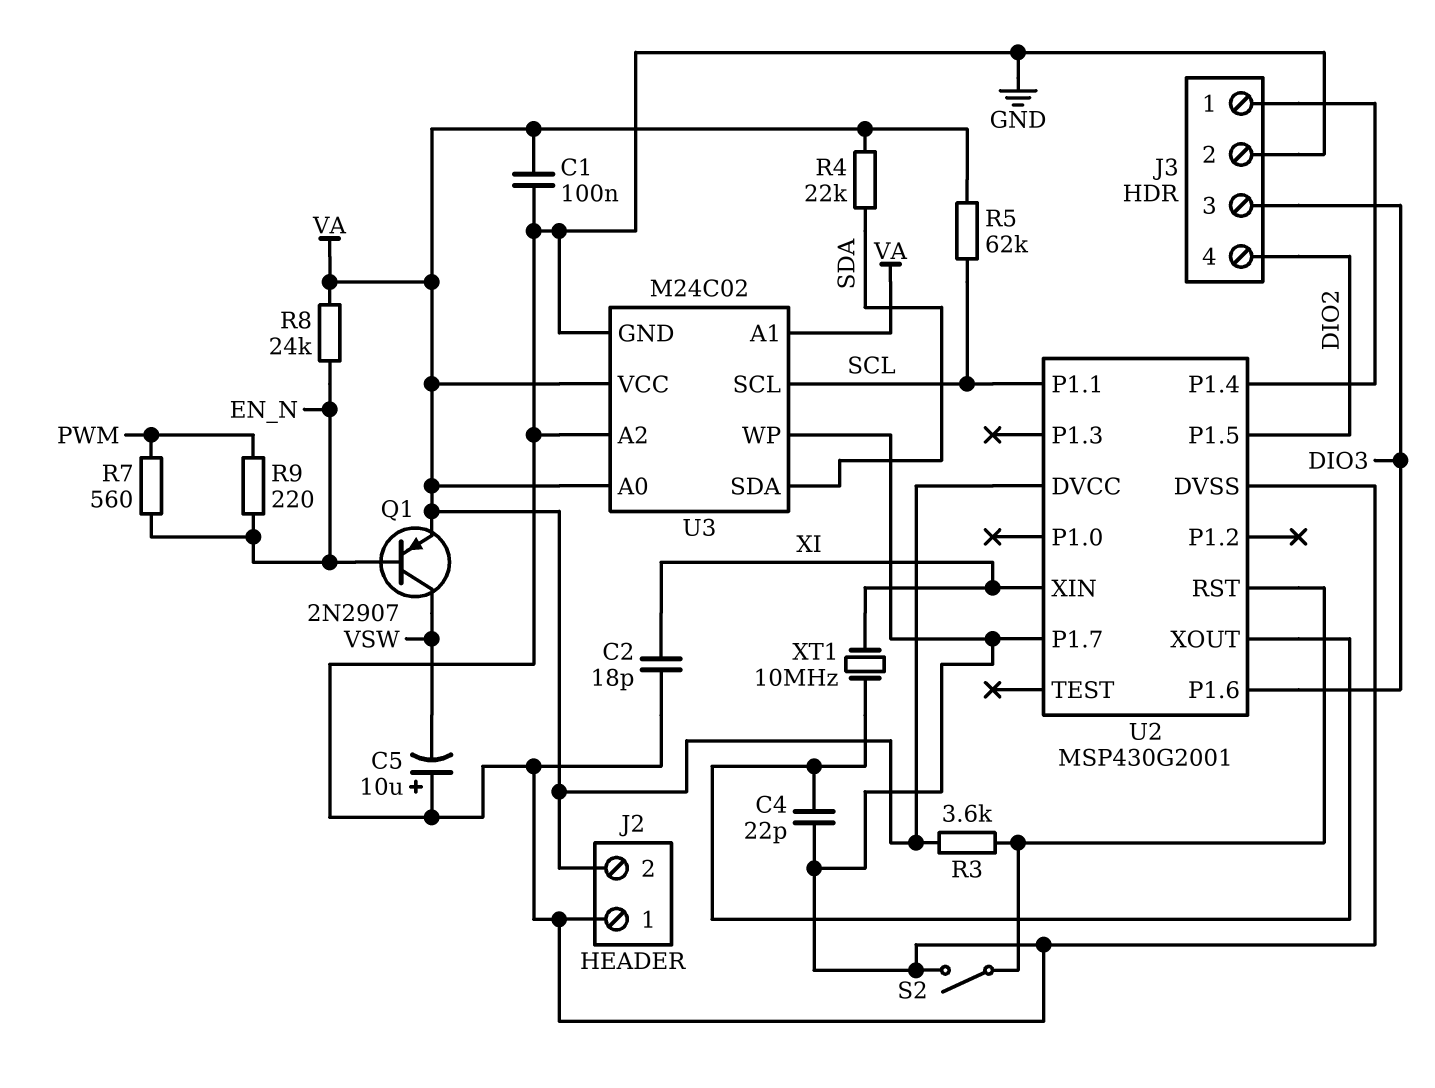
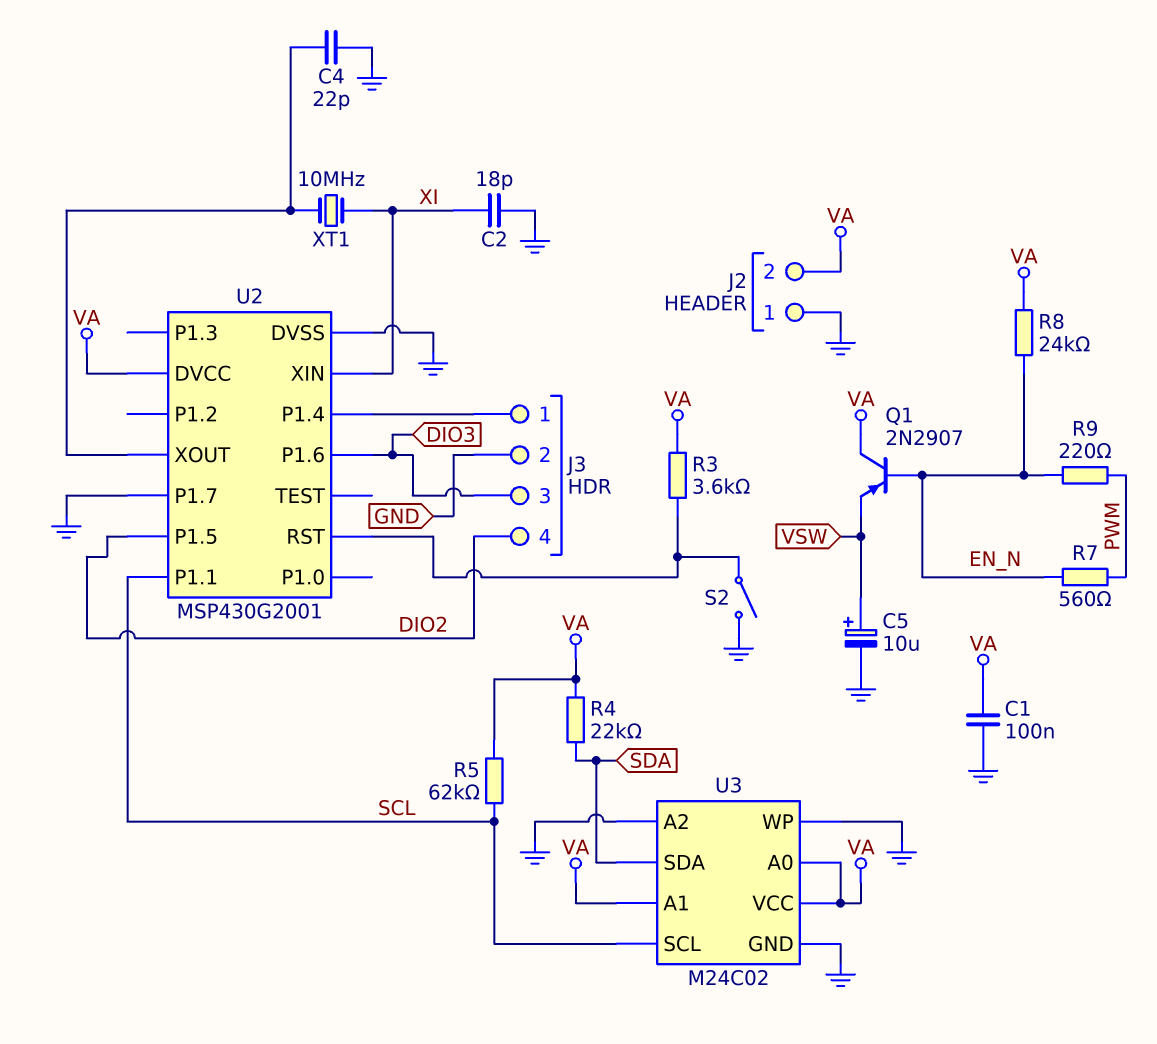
C5: 10uF (plus GND, minus VSW) -> 10uF (plus VSW, minus GND)
Q1: PNP 2N2907 (B EN_N, C VSW, E VA) -> PNP 2N2907 (B EN_N, C VA, E VSW)

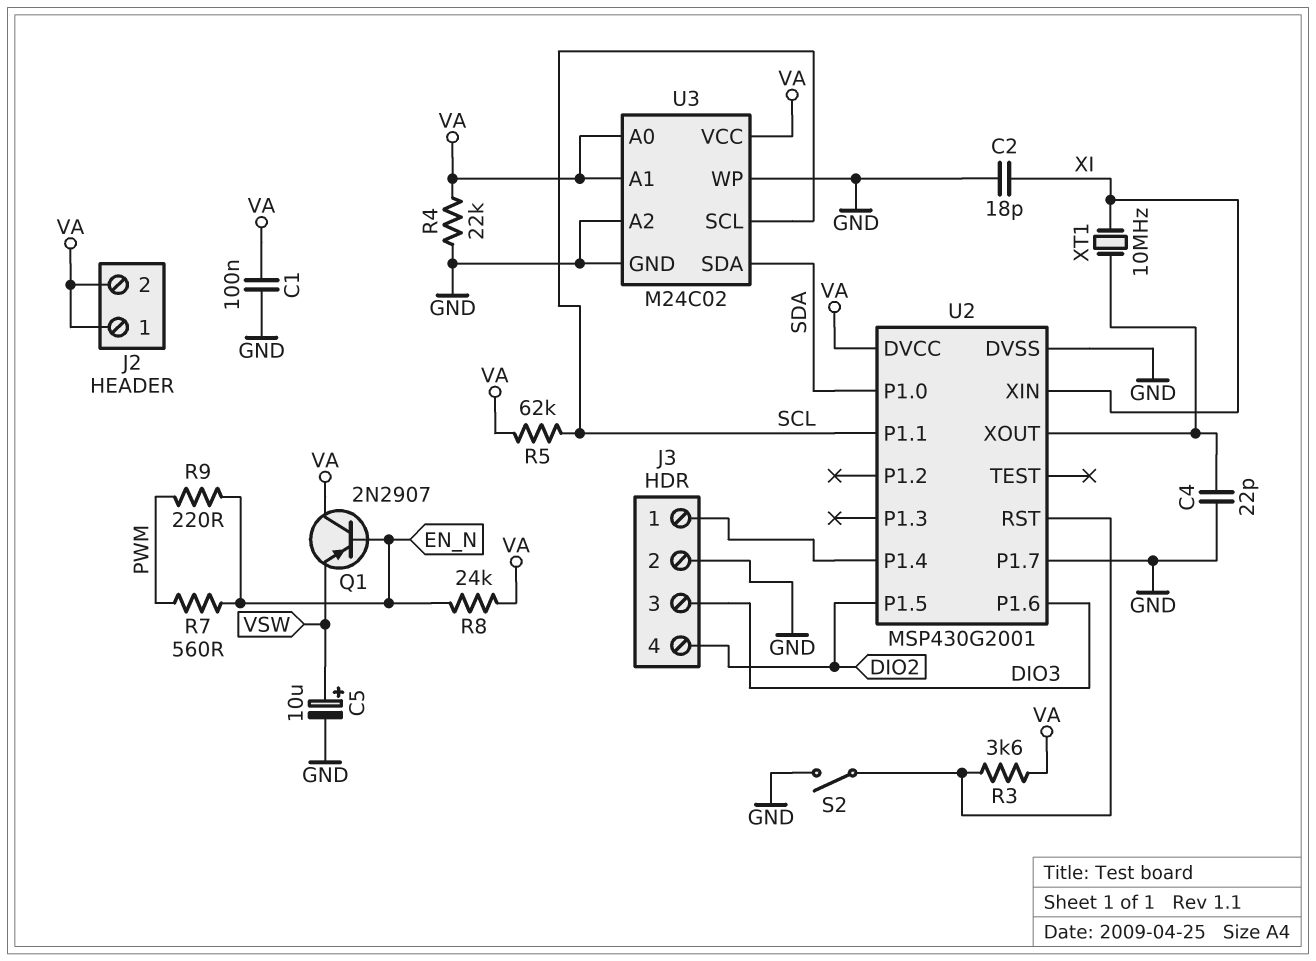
J2 pin 1: GND -> VA
R4: 22k (SDA, VA) -> 22k (GND, VA)
U2 pin P1.0: none -> SDA

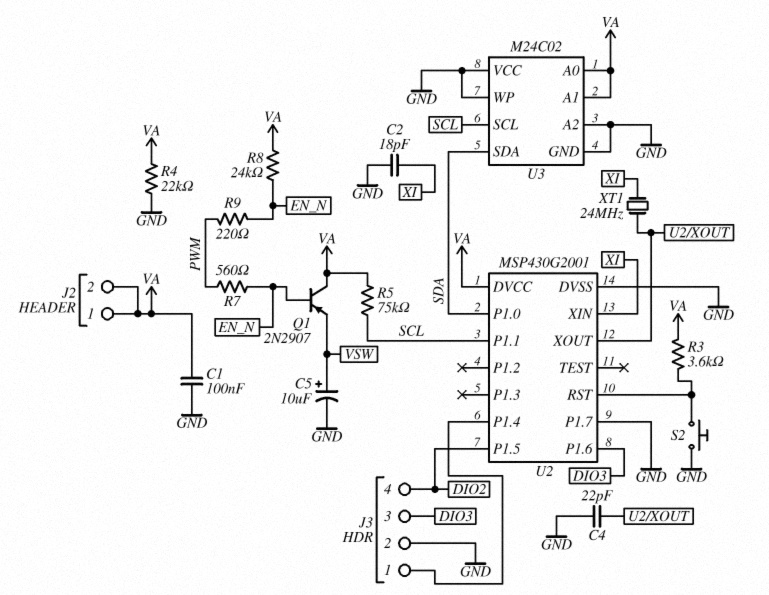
R5: 62k (SCL, VA) -> 75k (SCL, VA)
S2: switch (GND, U2/RST) -> button (GND, U2/RST)
U3 pin VCC: VA -> GND
XT1: 10MHz (U2/XOUT, XI) -> 24MHz (U2/XOUT, XI)

